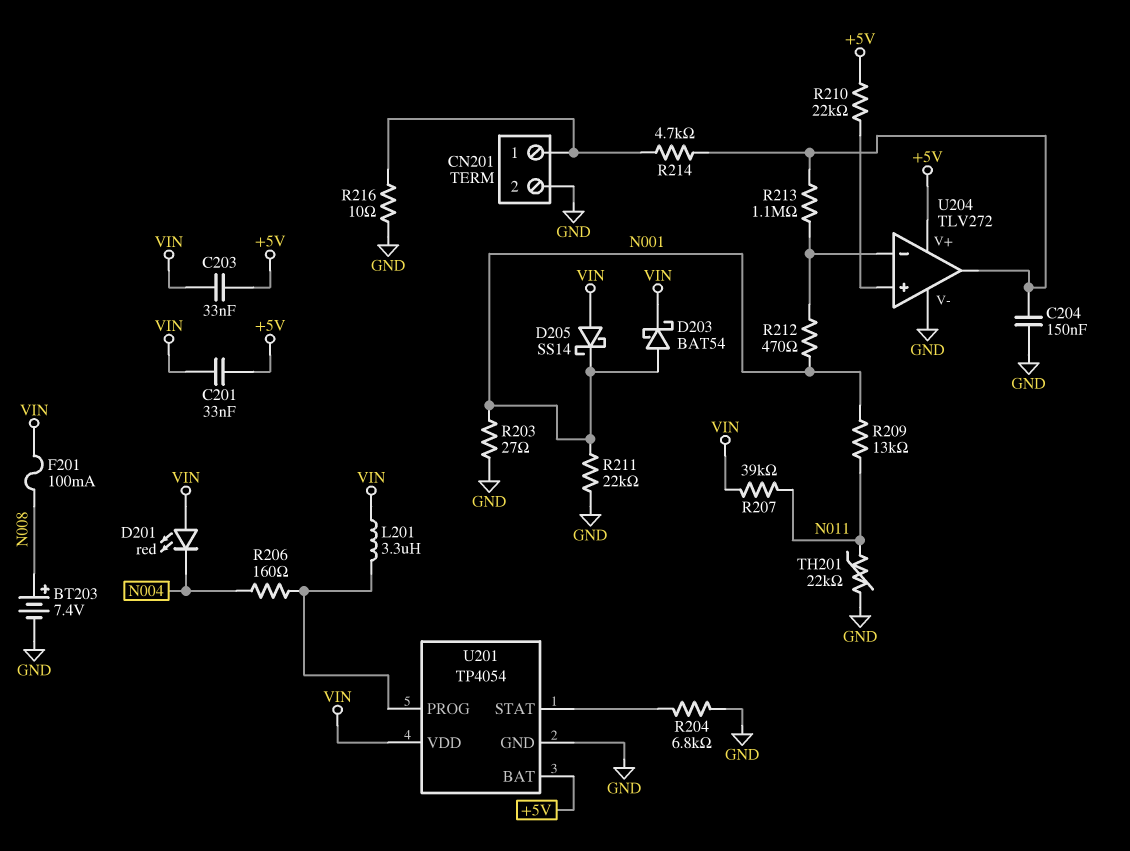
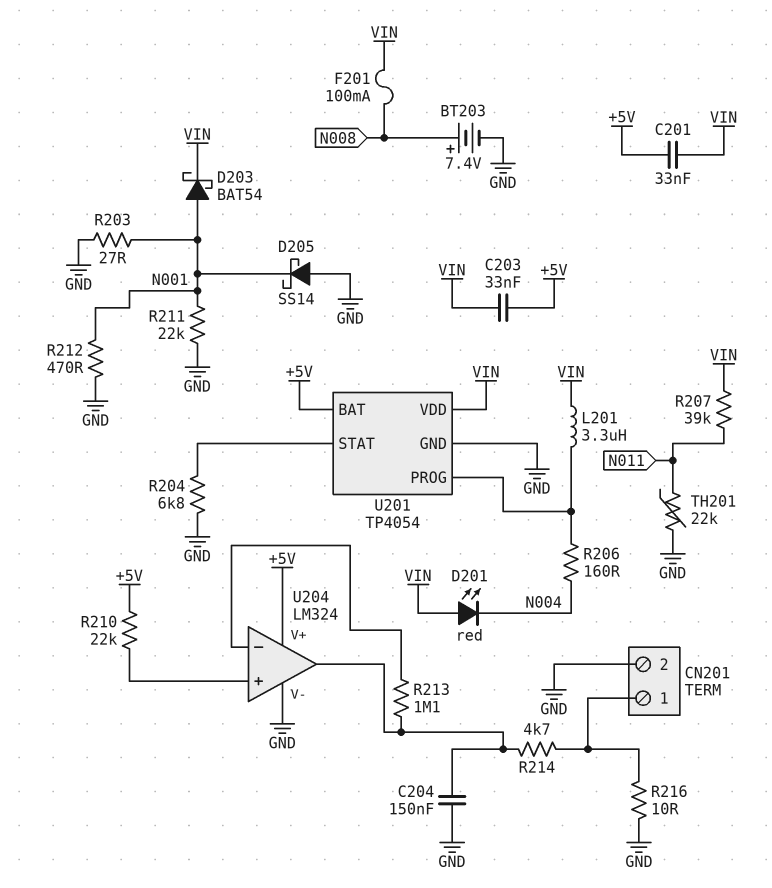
D205: schottky SS14 (A VIN, K N001) -> schottky SS14 (A GND, K N001)
R209: 13k (N001, N011) -> none
R212: 470 (N001, U204/in-) -> 470 (GND, N001)
U204: TLV272 -> LM324

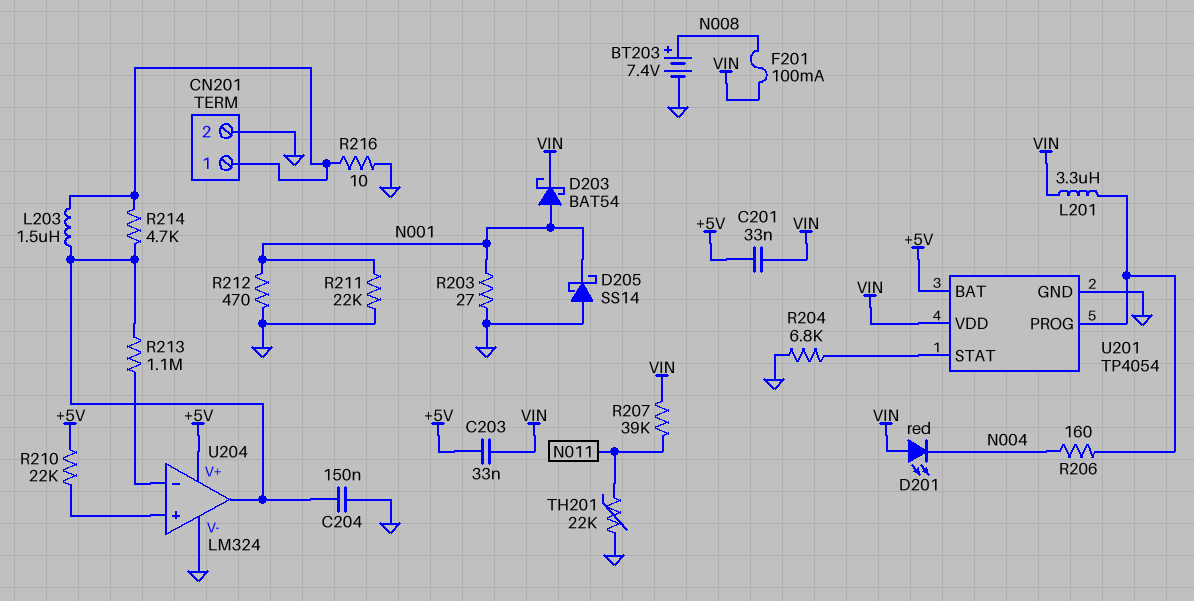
L203: none -> 1.5uH (CN201/1, U204/out)

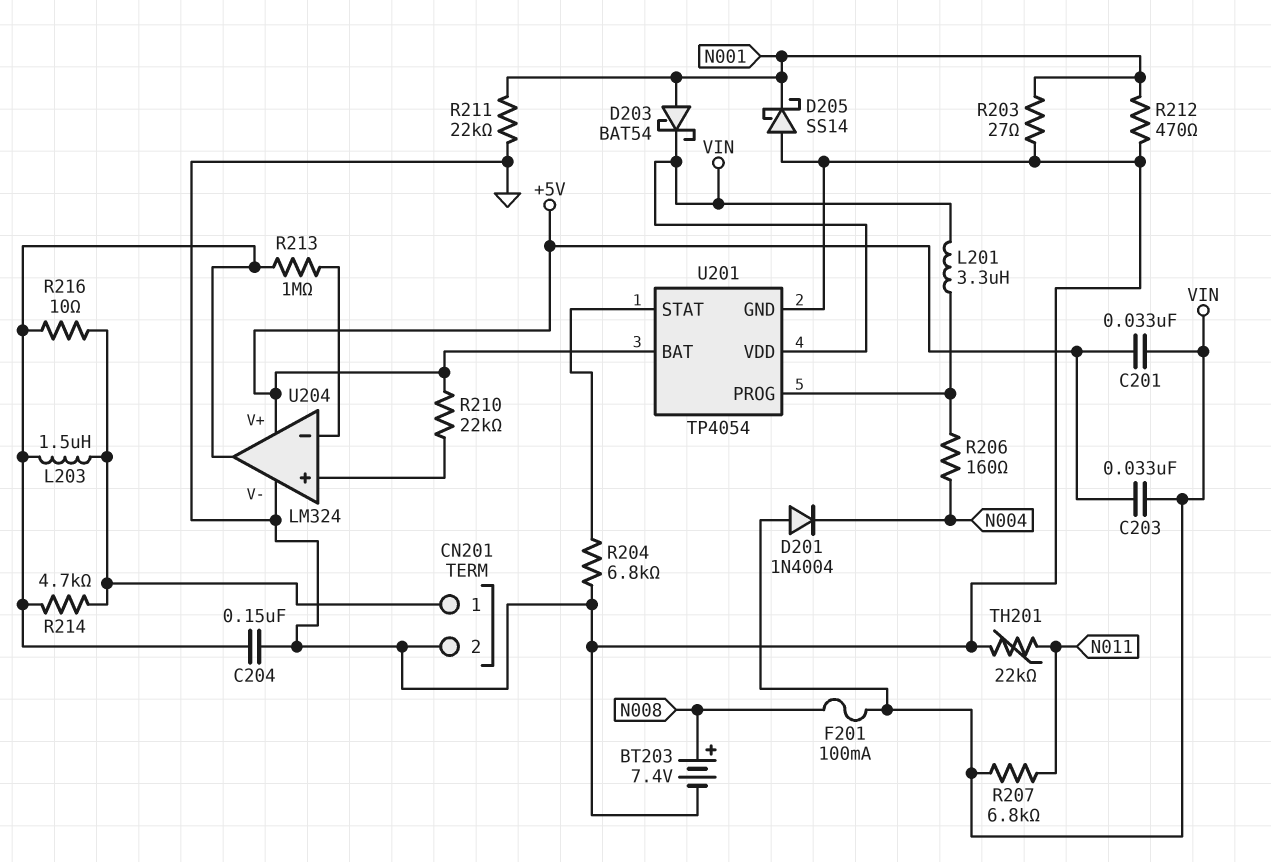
D201: LED red (A VIN, K N004) -> diode 1N4004 (A VIN, K N004)
R207: 39k (N011, VIN) -> 6.8k (N011, VIN)
R213: 1.1M (U204/in-, U204/out) -> 1M (U204/in-, U204/out)
R216: 10 (CN201/1, GND) -> 10 (CN201/1, U204/out)

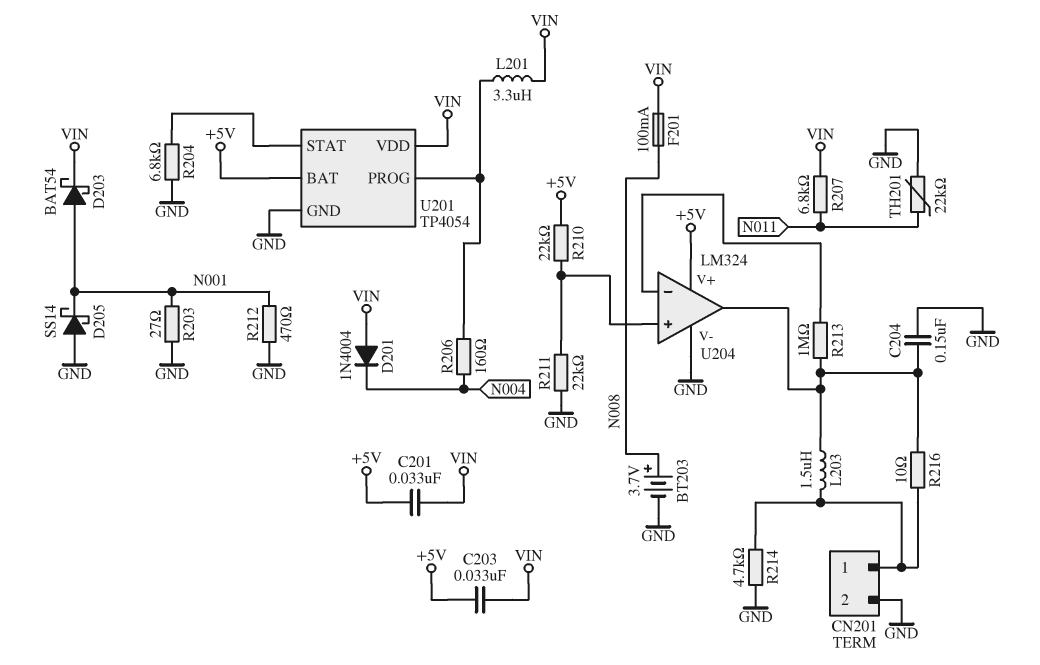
BT203: 7.4V (plus N008, minus GND) -> 3.7V (plus N008, minus GND)
R211: 22k (GND, N001) -> 22k (GND, U204/in+)
R214: 4.7k (CN201/1, U204/out) -> 4.7k (CN201/1, GND)

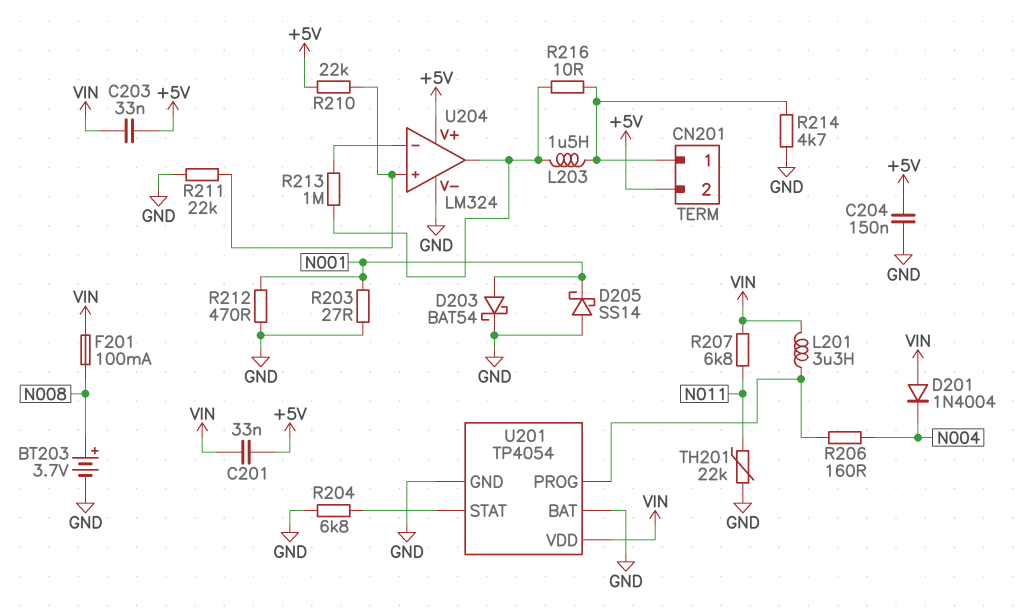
C204: 150nF (GND, U204/out) -> 150nF (+5V, GND)
CN201 pin 2: GND -> +5V
D203: schottky BAT54 (A N001, K VIN) -> schottky BAT54 (A N001, K GND)
U201 pin BAT: +5V -> GND

